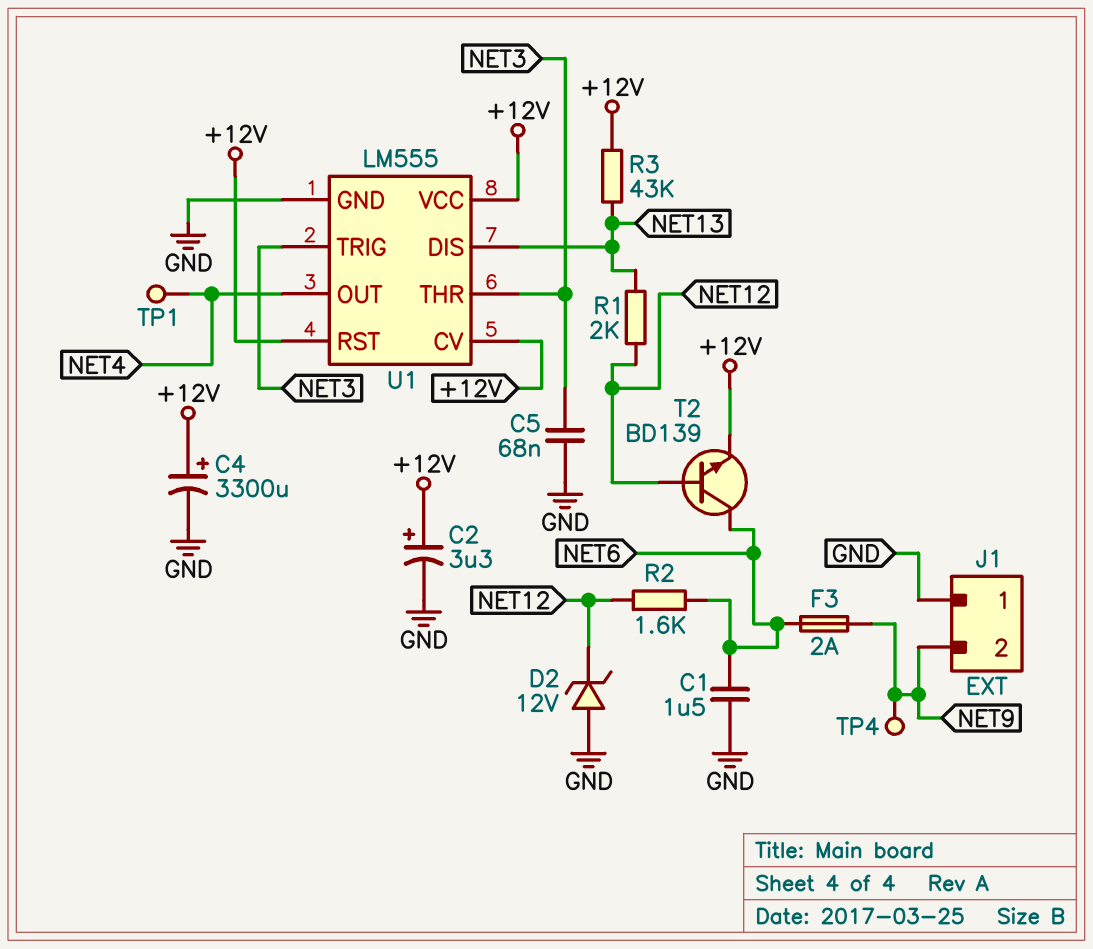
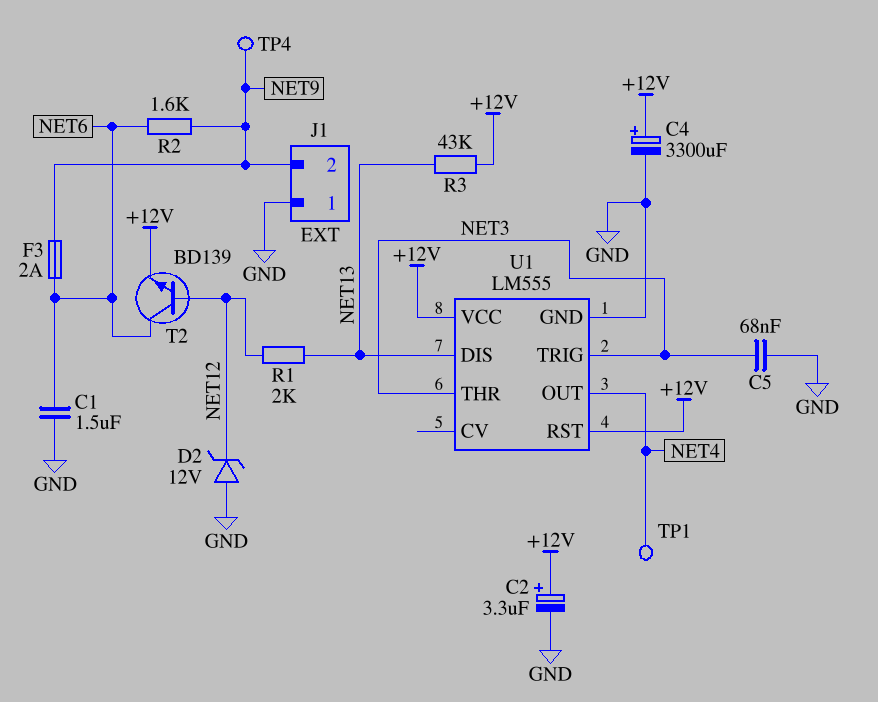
R2: 1.6k (NET6, NET12) -> 1.6k (NET6, NET9)
U1 pin CV: +12V -> none

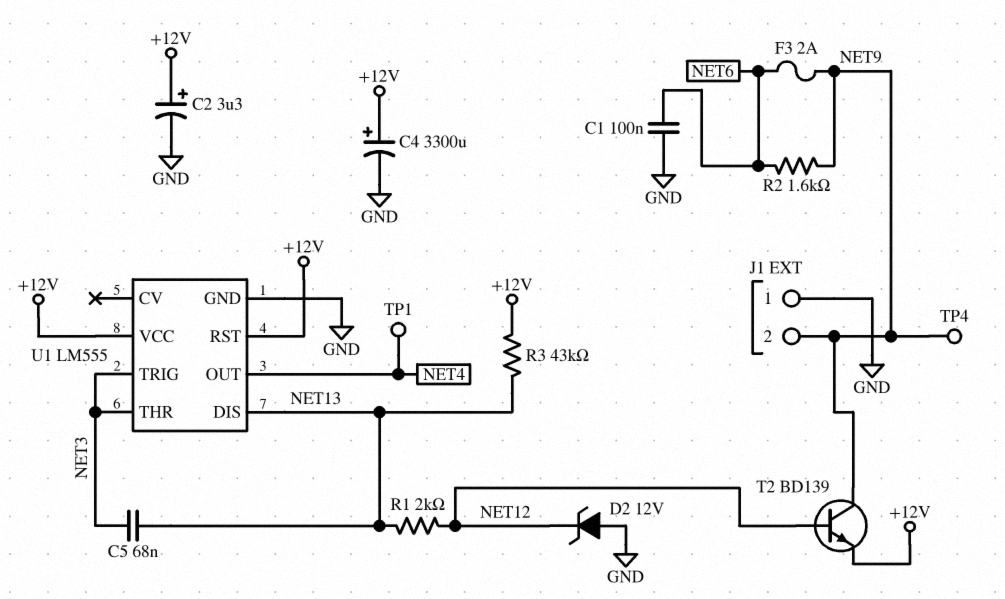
C1: 1.5uF (GND, NET6) -> 100nF (GND, NET6)
C5: 68nF (GND, NET3) -> 68nF (NET3, NET13)
T2: NPN BD139 (B NET12, C NET6, E +12V) -> NPN BD139 (B NET12, C NET9, E +12V)

